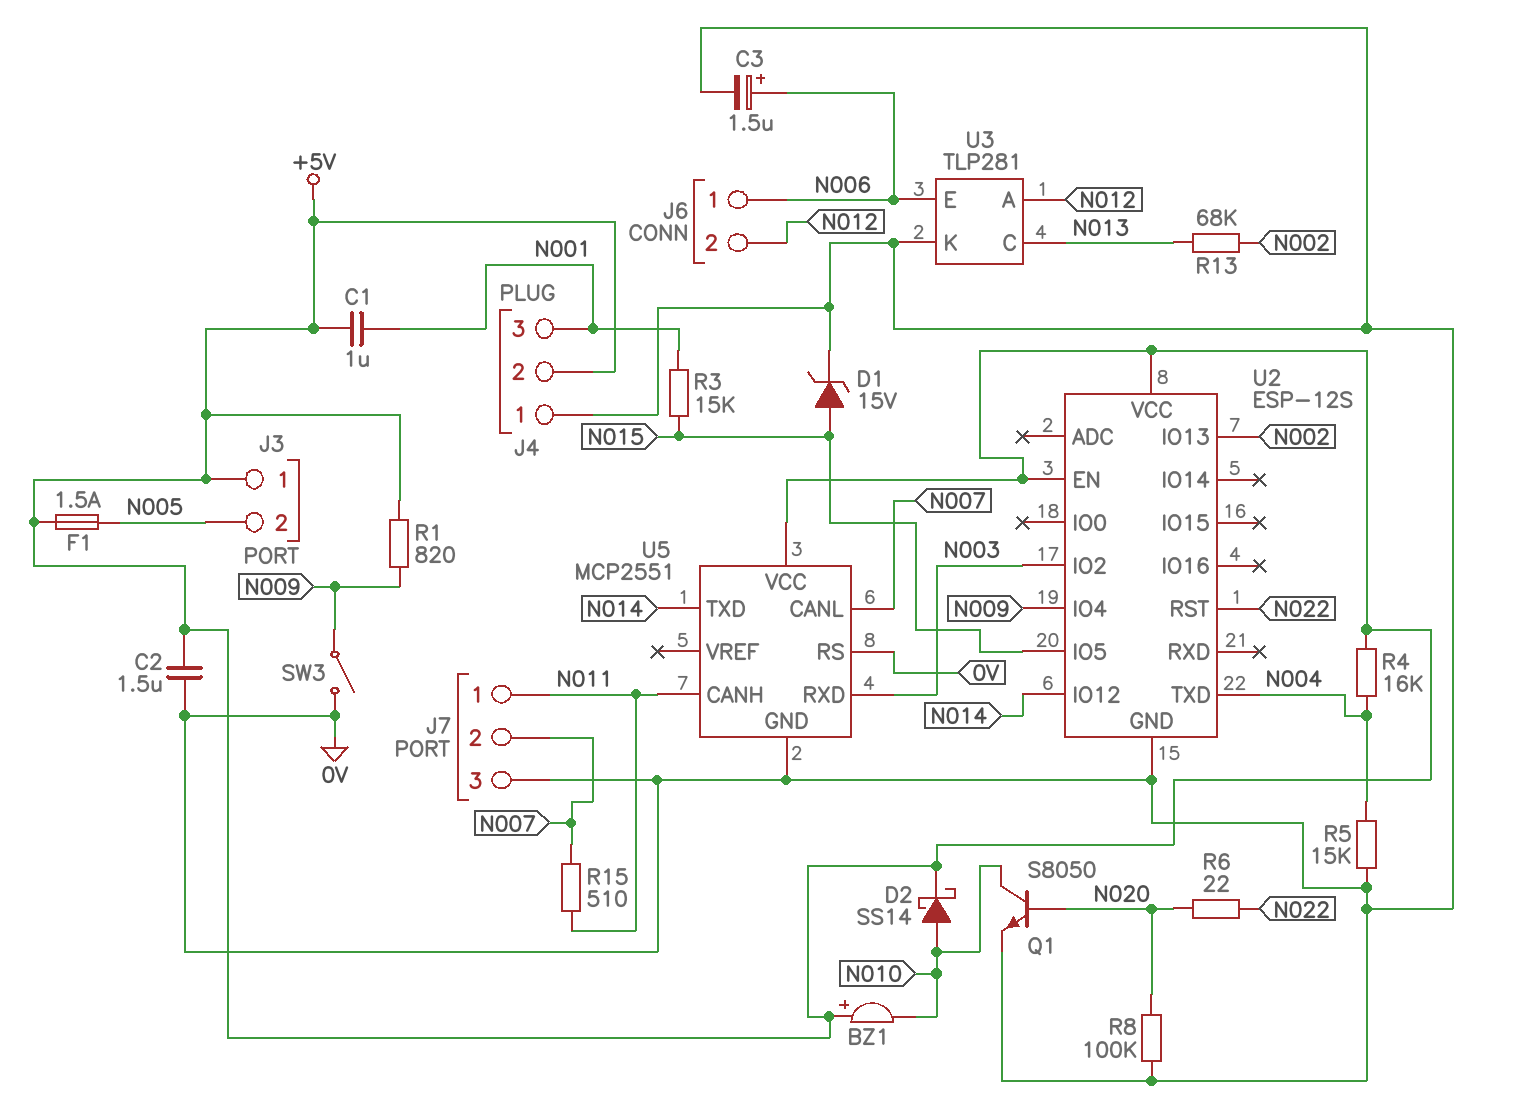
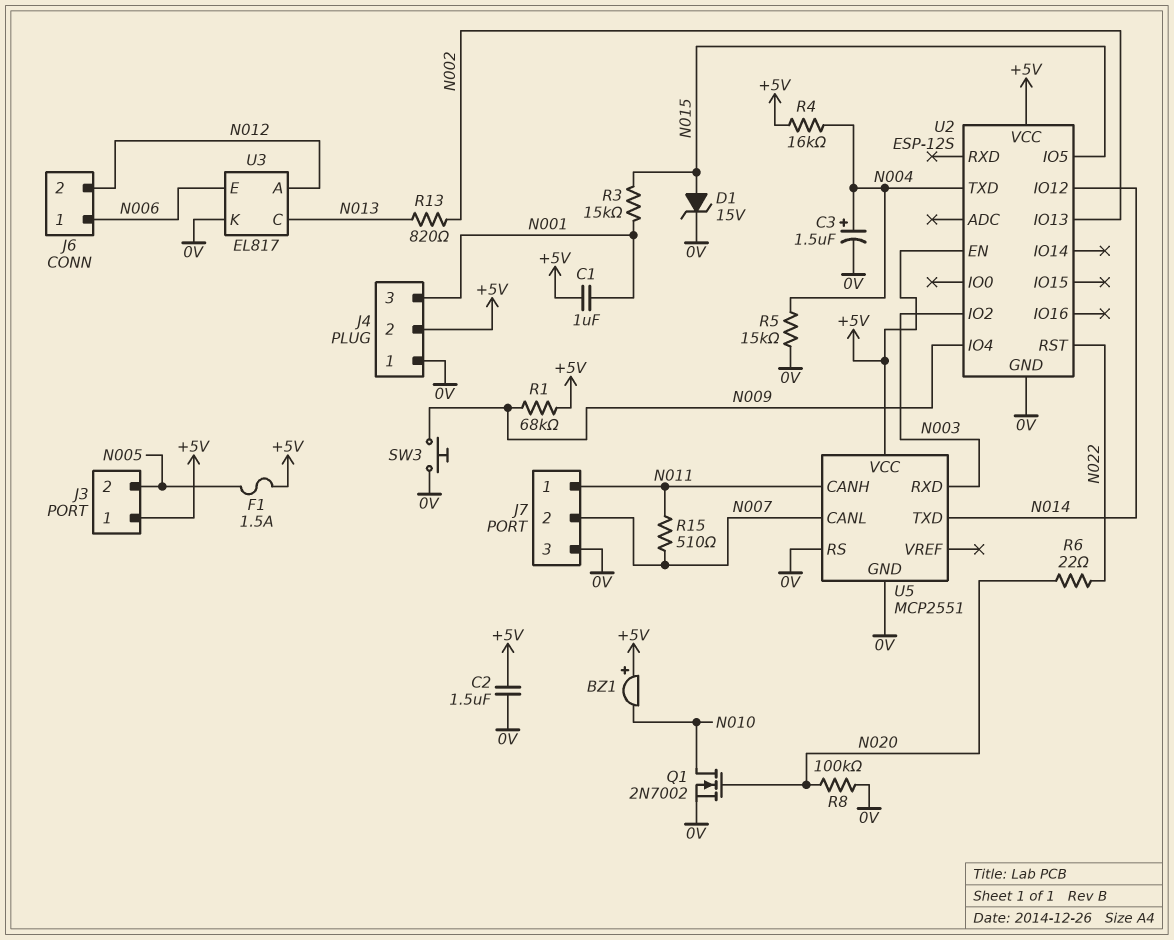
C3: 1.5uF (plus N006, minus 0V) -> 1.5uF (plus N004, minus 0V)
D2: schottky SS14 (A N010, K +5V) -> none
Q1: NPN S8050 (B N020, C N010, E 0V) -> NMOS 2N7002 (G N020, D N010, S 0V)
R1: 820 (+5V, N009) -> 68k (+5V, N009)
R13: 68k (N002, N013) -> 820 (N002, N013)
SW3: switch (0V, N009) -> button (0V, N009)
U3: TLP281 -> EL817

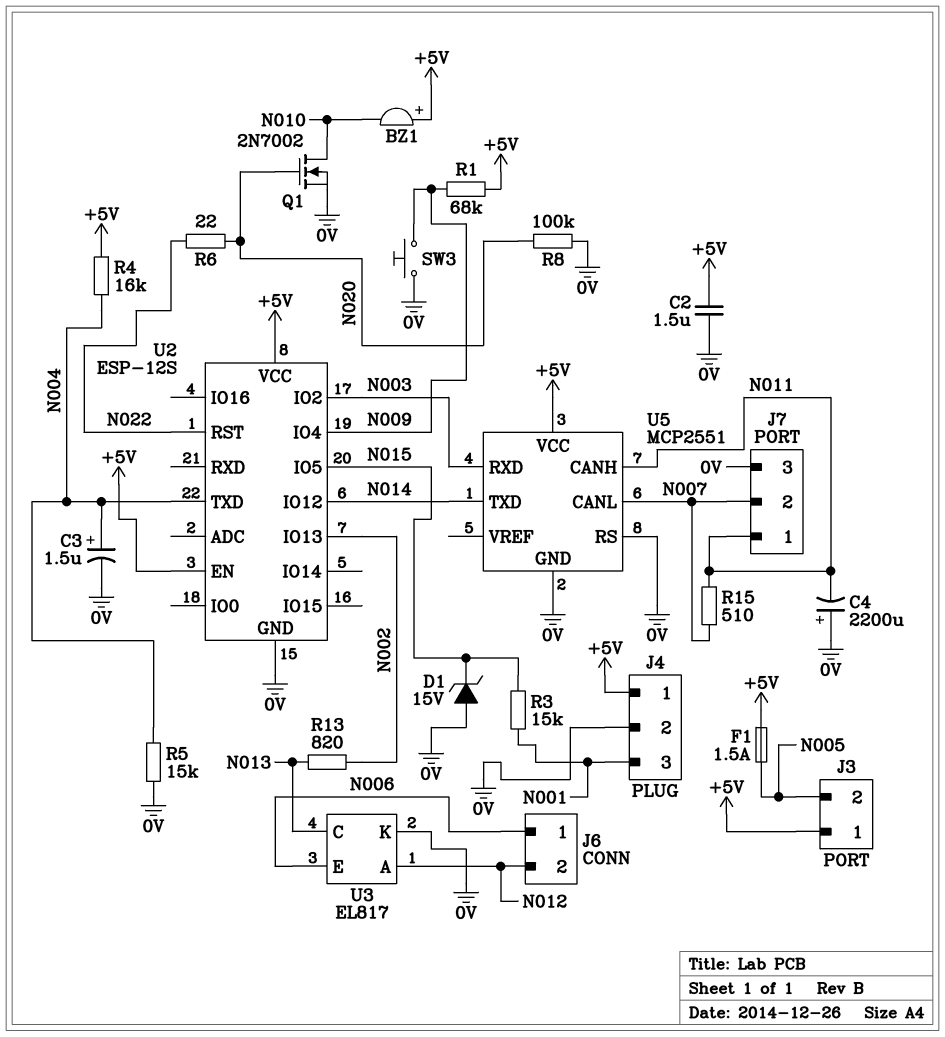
C1: 1uF (+5V, N001) -> none
C4: none -> 2200uF (plus 0V, minus N011)
D1: zener 15V (A N015, K 0V) -> zener 15V (A 0V, K N015)
J4 pin 1: 0V -> +5V
J4 pin 2: +5V -> 0V

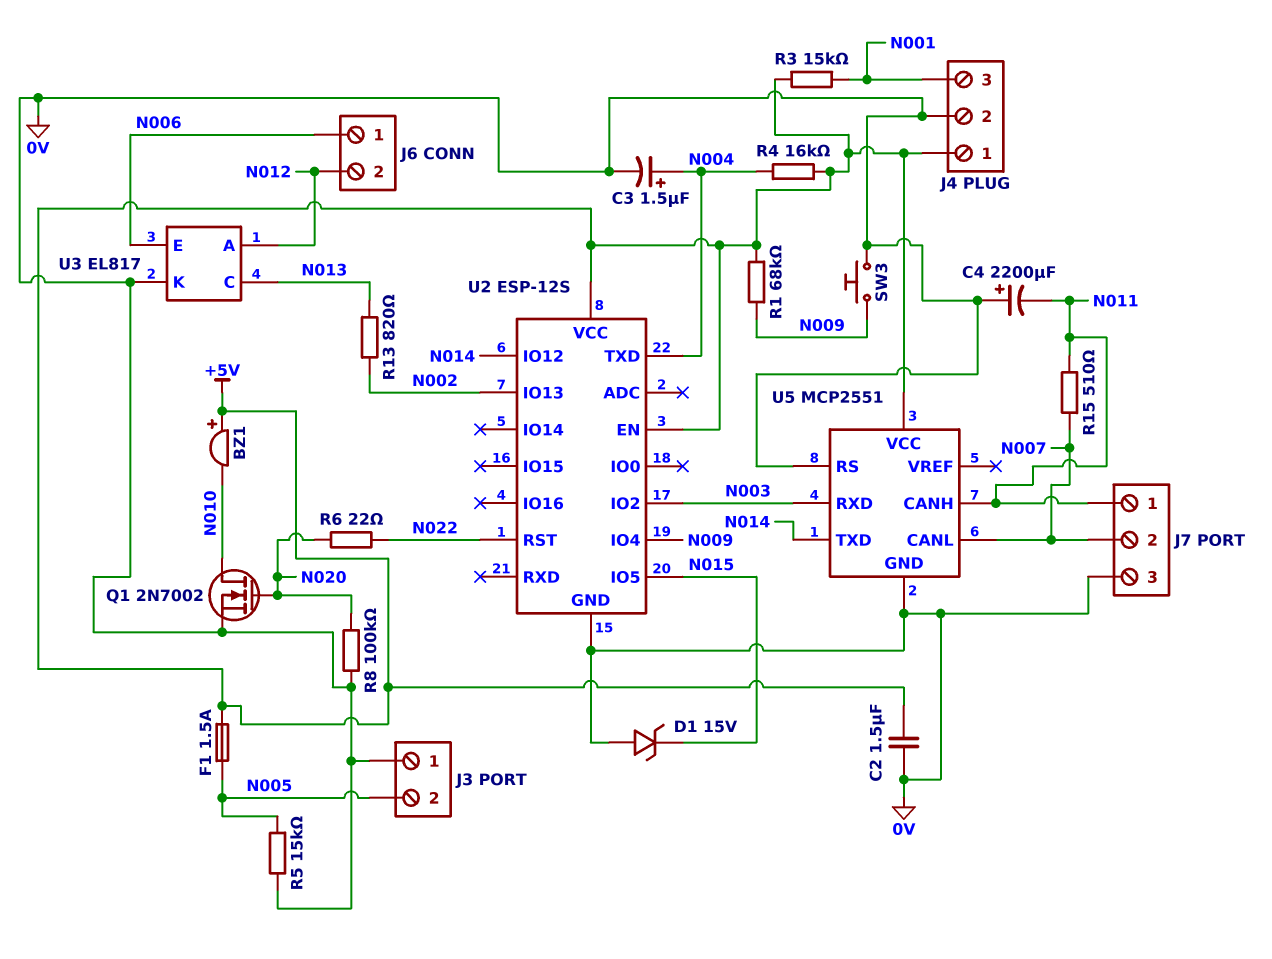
J3 pin 1: +5V -> 0V
R3: 15k (N001, N015) -> 15k (+5V, N001)
R5: 15k (0V, N004) -> 15k (0V, N005)

